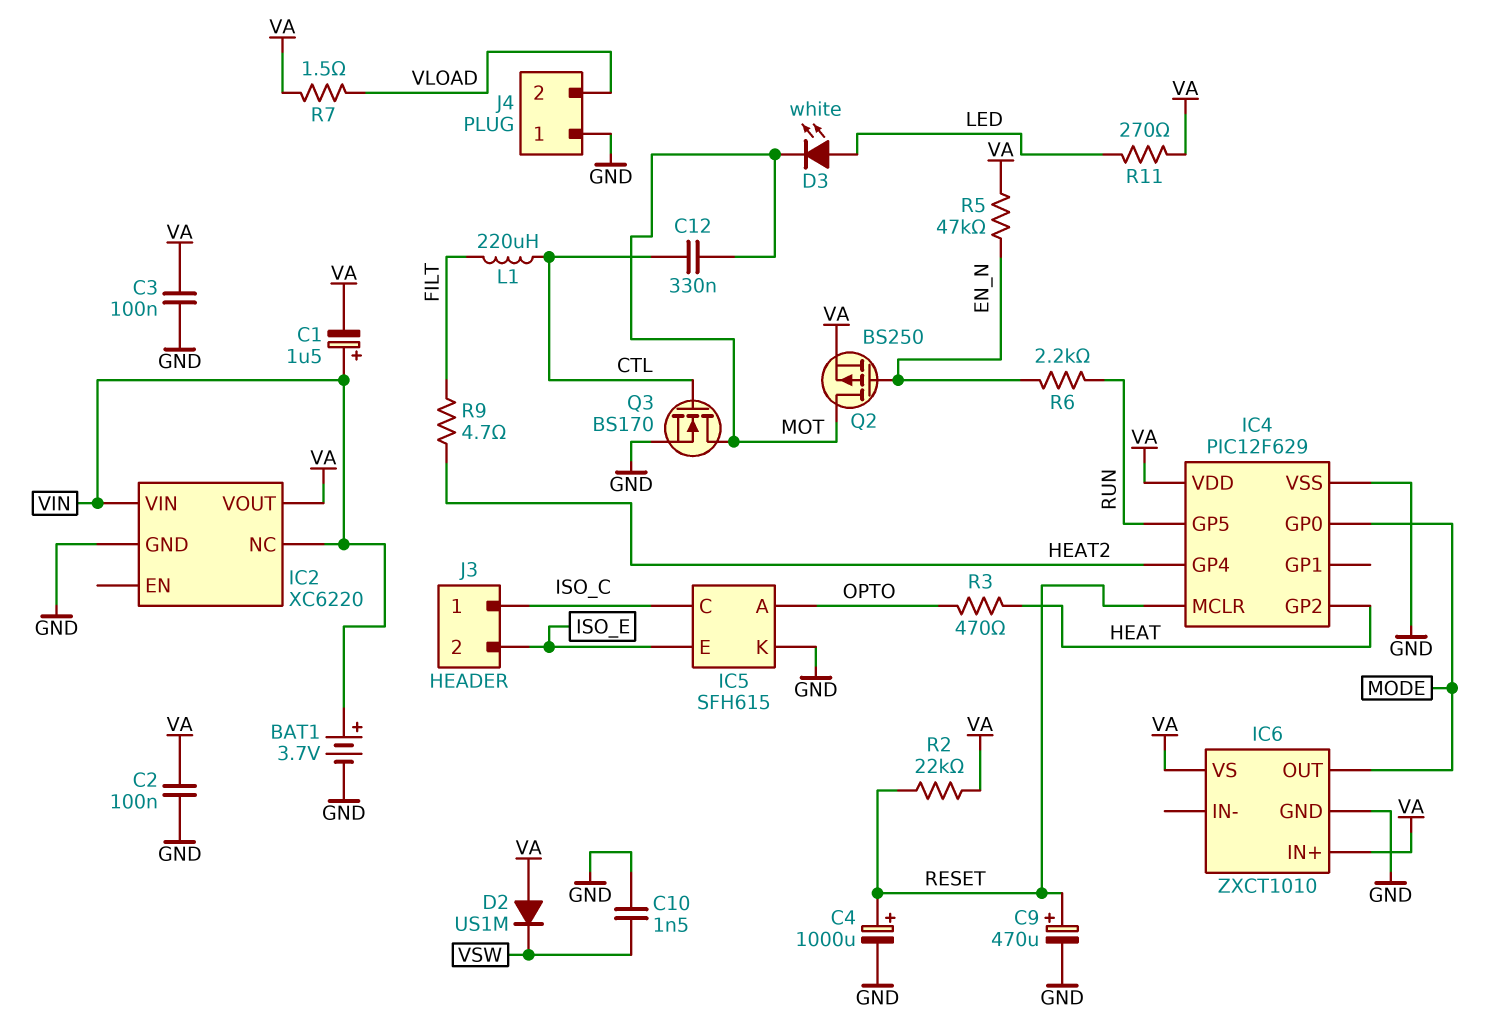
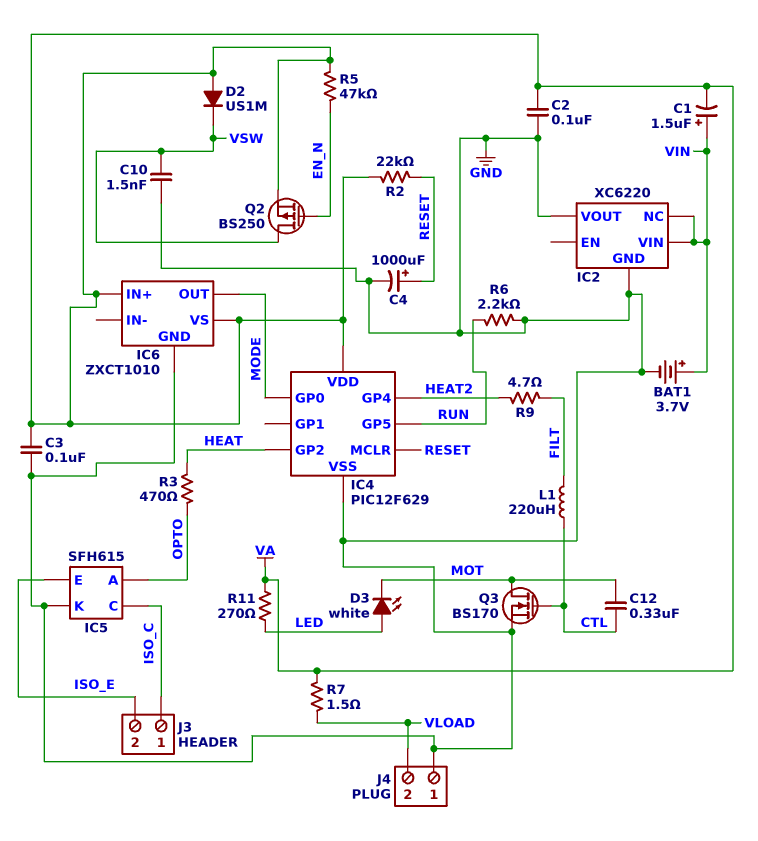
C9: 470uF (plus RESET, minus GND) -> none
IC2 pin VOUT: VA -> GND
Q2: PMOS BS250 (G EN_N, D MOT, S VA) -> PMOS BS250 (G EN_N, D VSW, S VA)
R6: 2.2k (EN_N, RUN) -> 2.2k (GND, RUN)

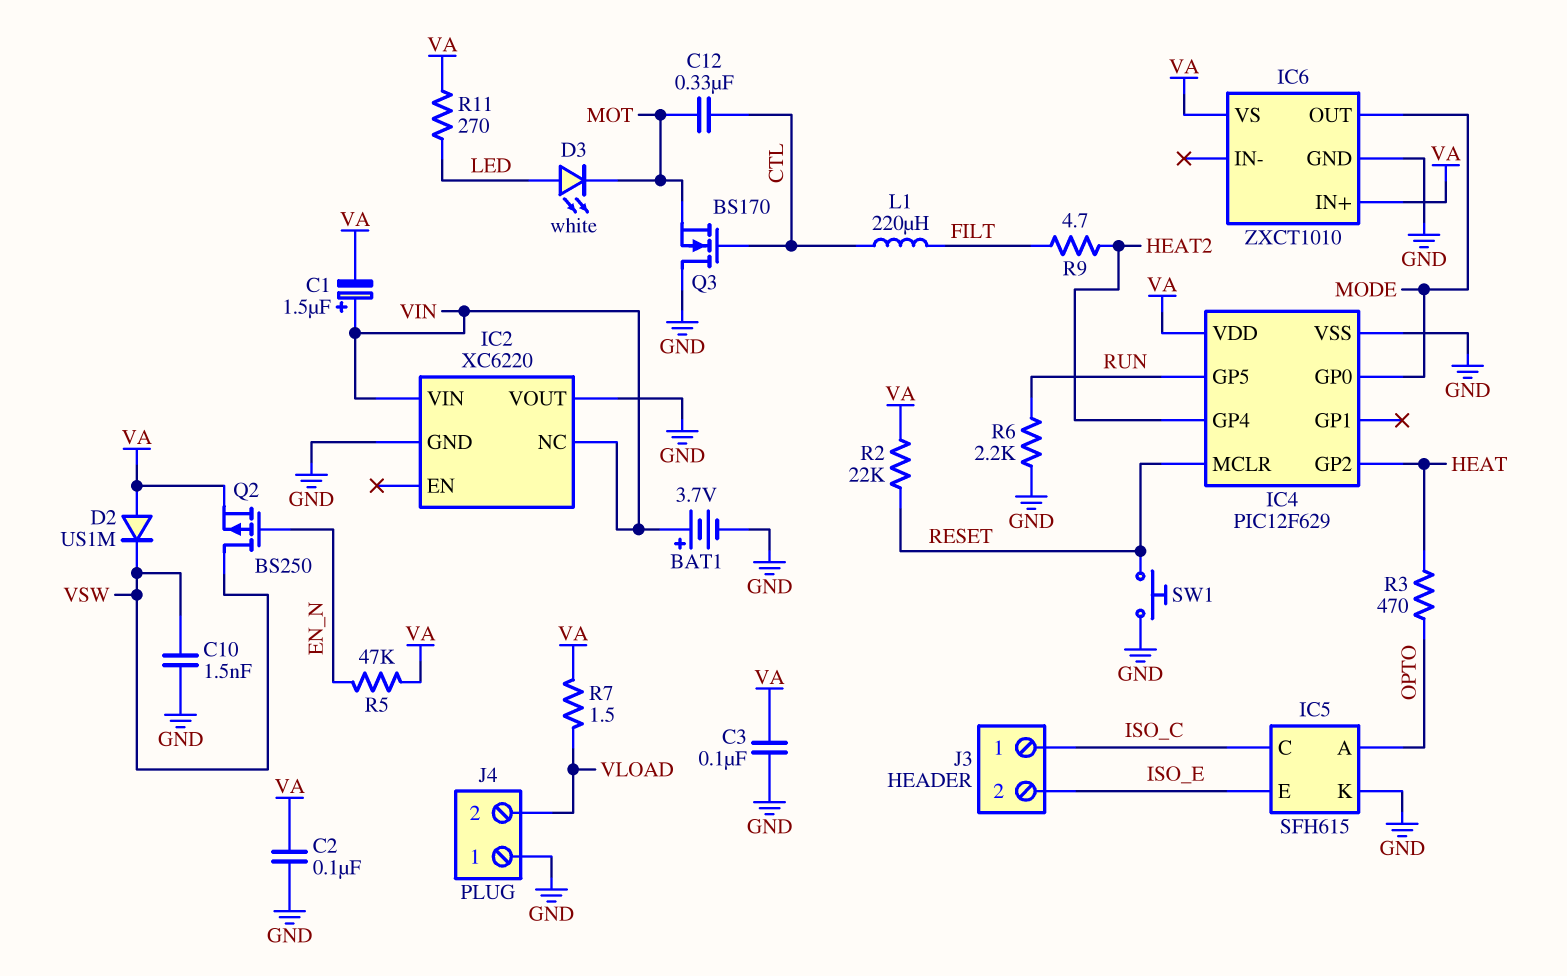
C4: 1000uF (plus RESET, minus GND) -> none
Q3: NMOS BS170 (G CTL, D MOT, S GND) -> NMOS BS170 (G CTL, D GND, S MOT)
SW1: none -> button (GND, RESET)

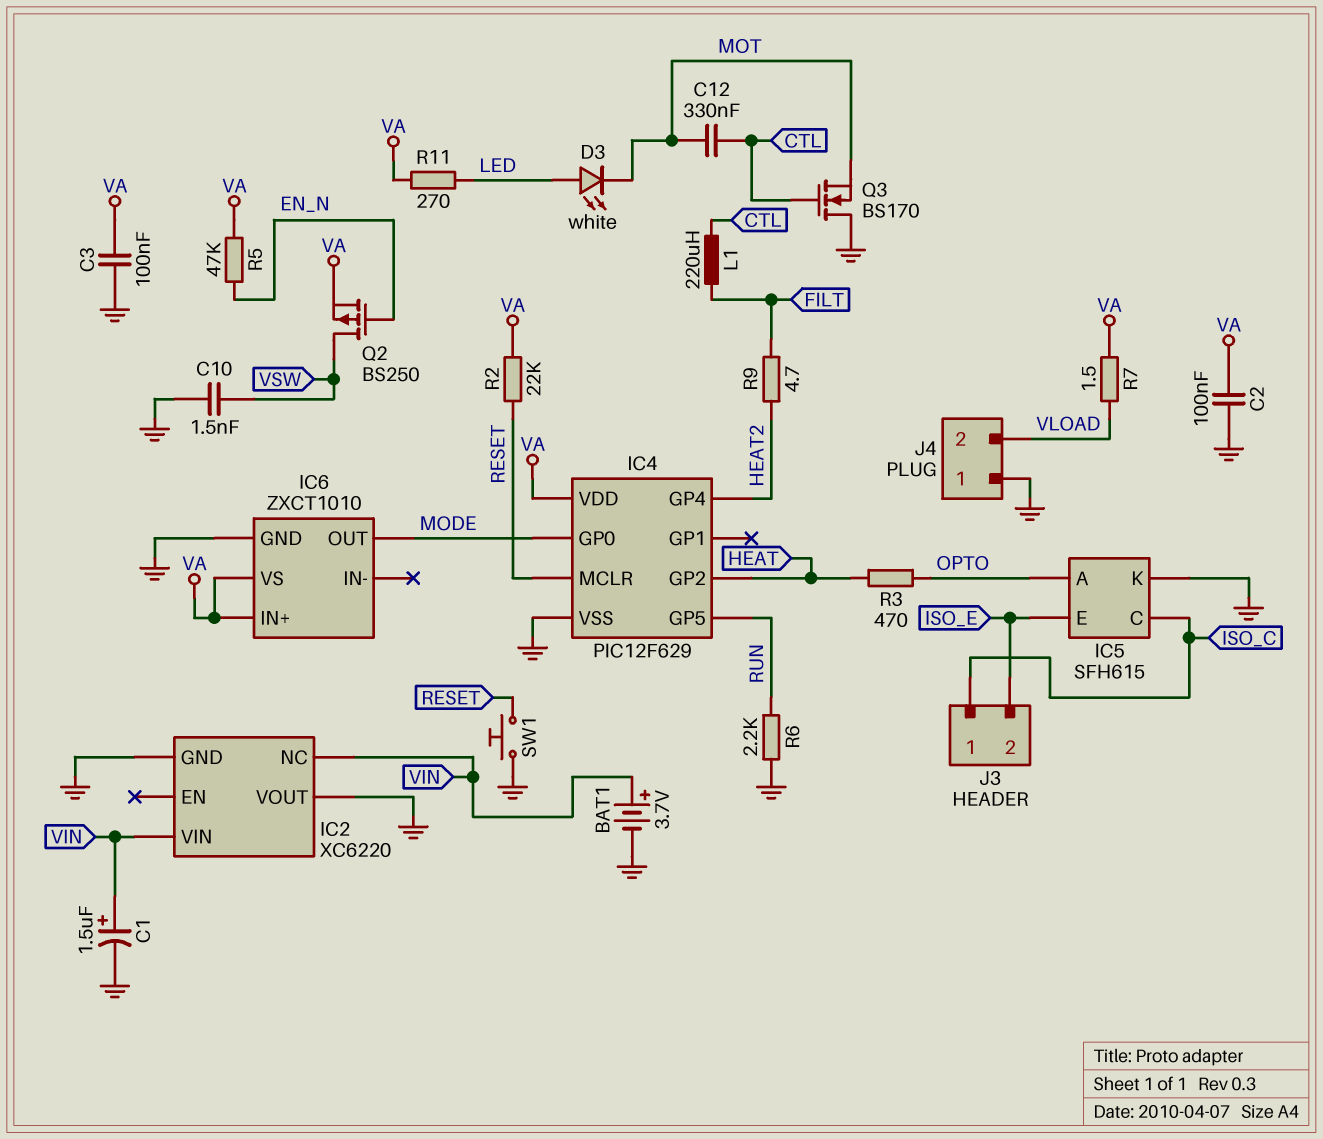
C1: 1.5uF (plus VIN, minus VA) -> 1.5uF (plus VIN, minus GND)
D2: diode US1M (A VA, K VSW) -> none

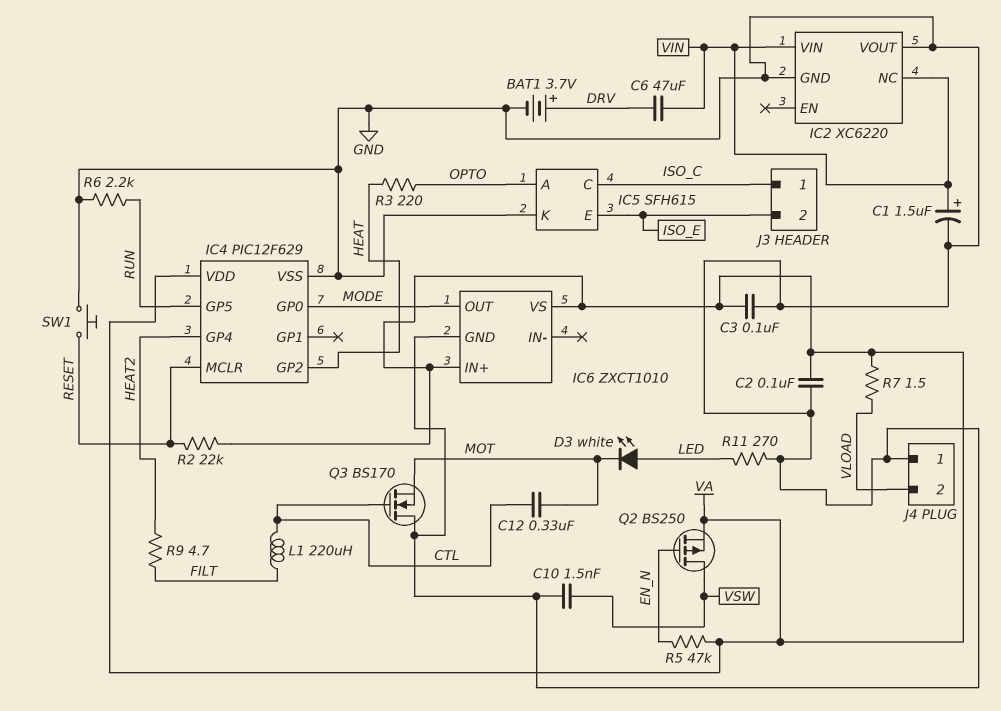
BAT1: 3.7V (plus VIN, minus GND) -> 3.7V (plus DRV, minus GND)
C6: none -> 47uF (DRV, VIN)
R3: 470 (HEAT, OPTO) -> 220 (HEAT, OPTO)
R11: 270 (LED, VA) -> 270 (GND, LED)

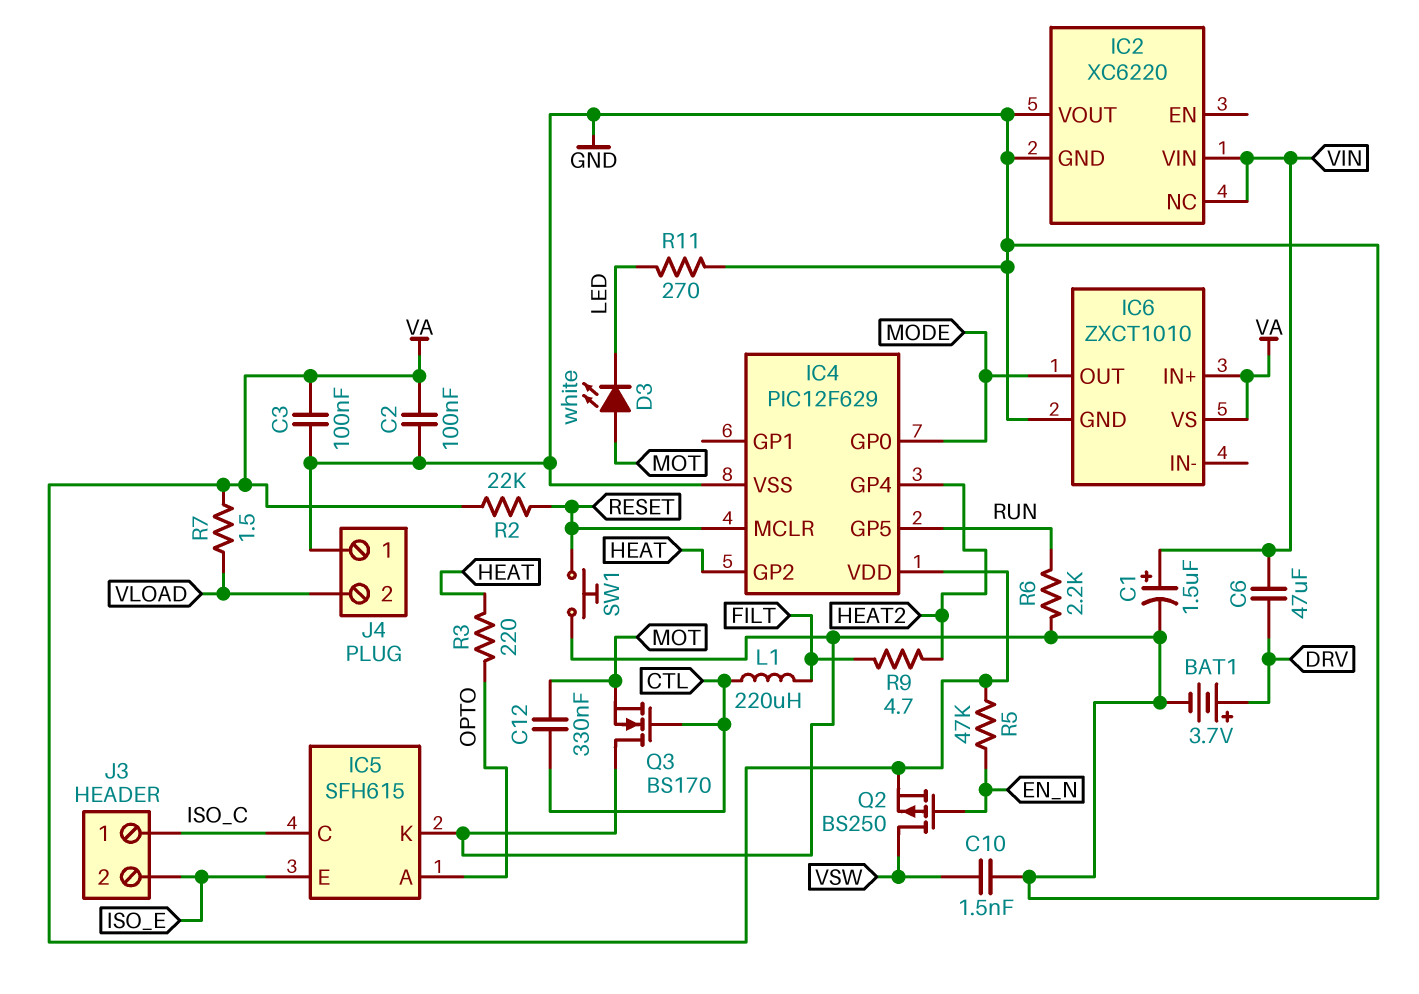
D3: LED white (A LED, K MOT) -> LED white (A MOT, K LED)

